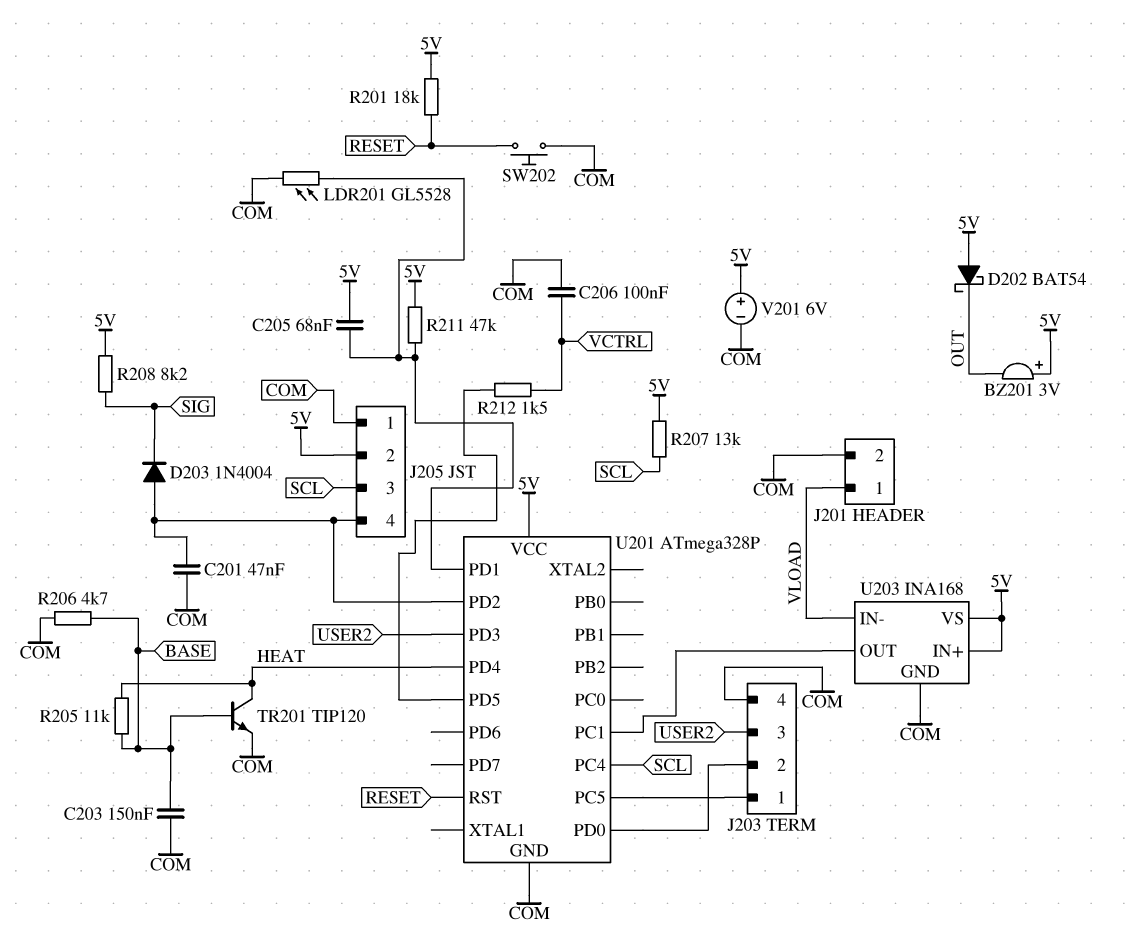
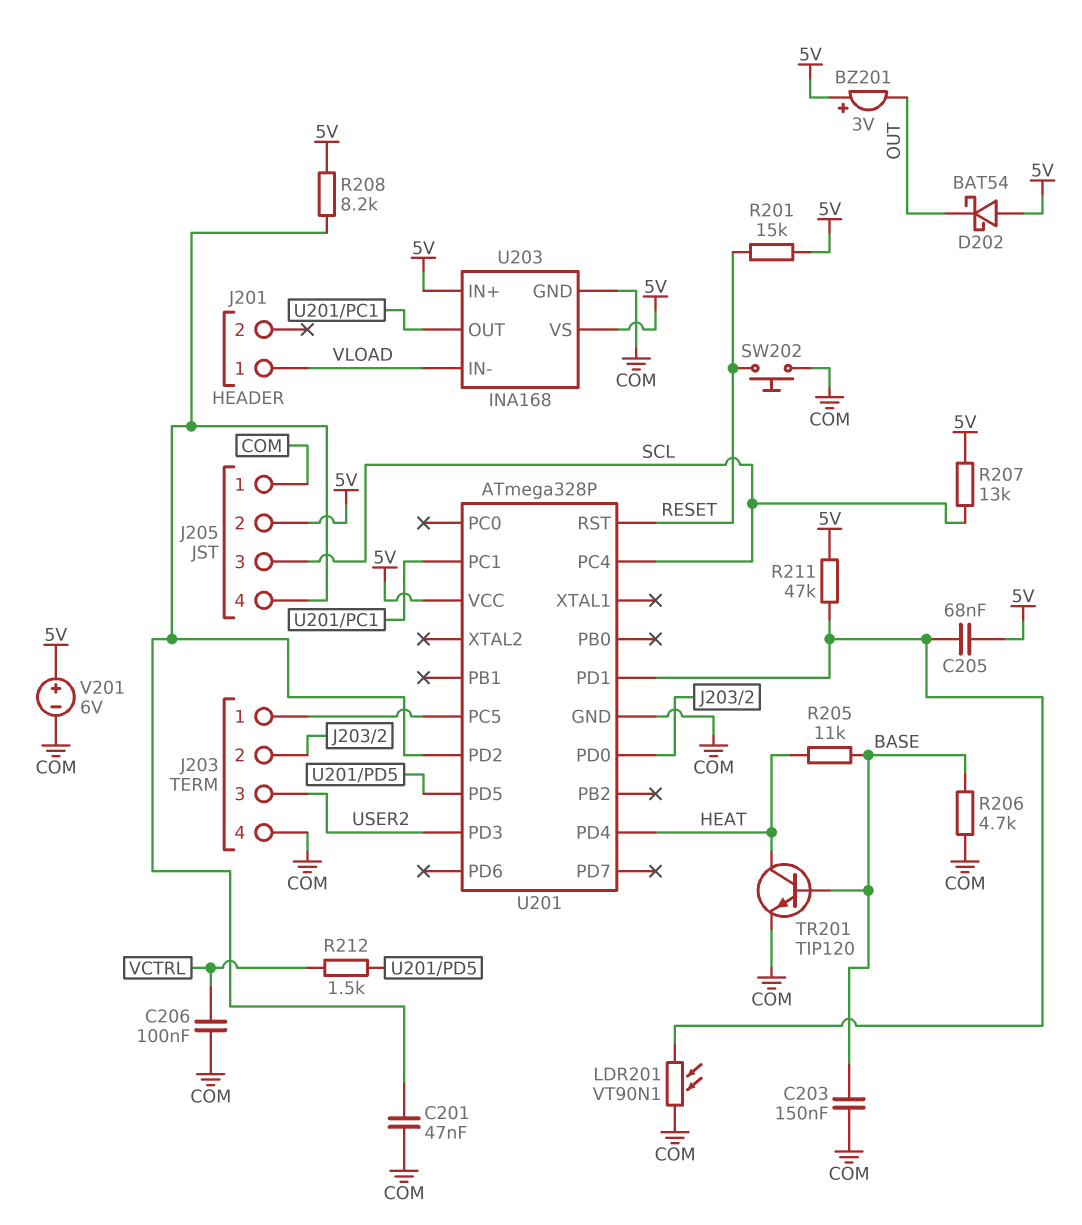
D203: diode 1N4004 (A J205/4, K SIG) -> none
J201 pin 2: COM -> none
LDR201: GL5528 (COM, U201/PD1) -> VT90N1 (COM, U201/PD1)
R201: 18k (5V, RESET) -> 15k (5V, RESET)
R208: 8.2k (5V, SIG) -> 8.2k (5V, J205/4)

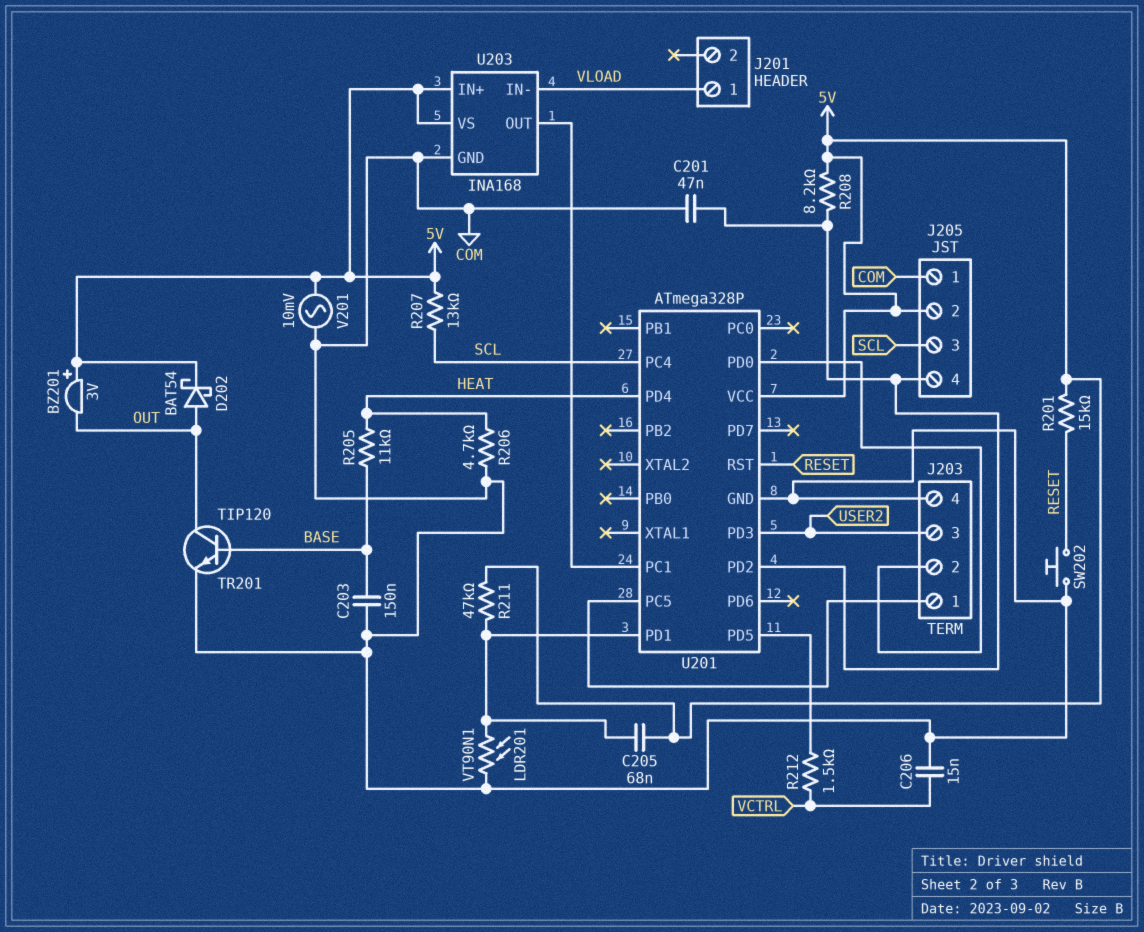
C206: 100nF (COM, VCTRL) -> 15nF (COM, VCTRL)
D202: schottky BAT54 (A 5V, K OUT) -> schottky BAT54 (A OUT, K 5V)
R206: 4.7k (BASE, COM) -> 4.7k (COM, HEAT)
TR201: NPN TIP120 (B BASE, C HEAT, E COM) -> NPN TIP120 (B BASE, C OUT, E COM)
V201: 6V (plus 5V, minus COM) -> AC 10mV (5V, COM)

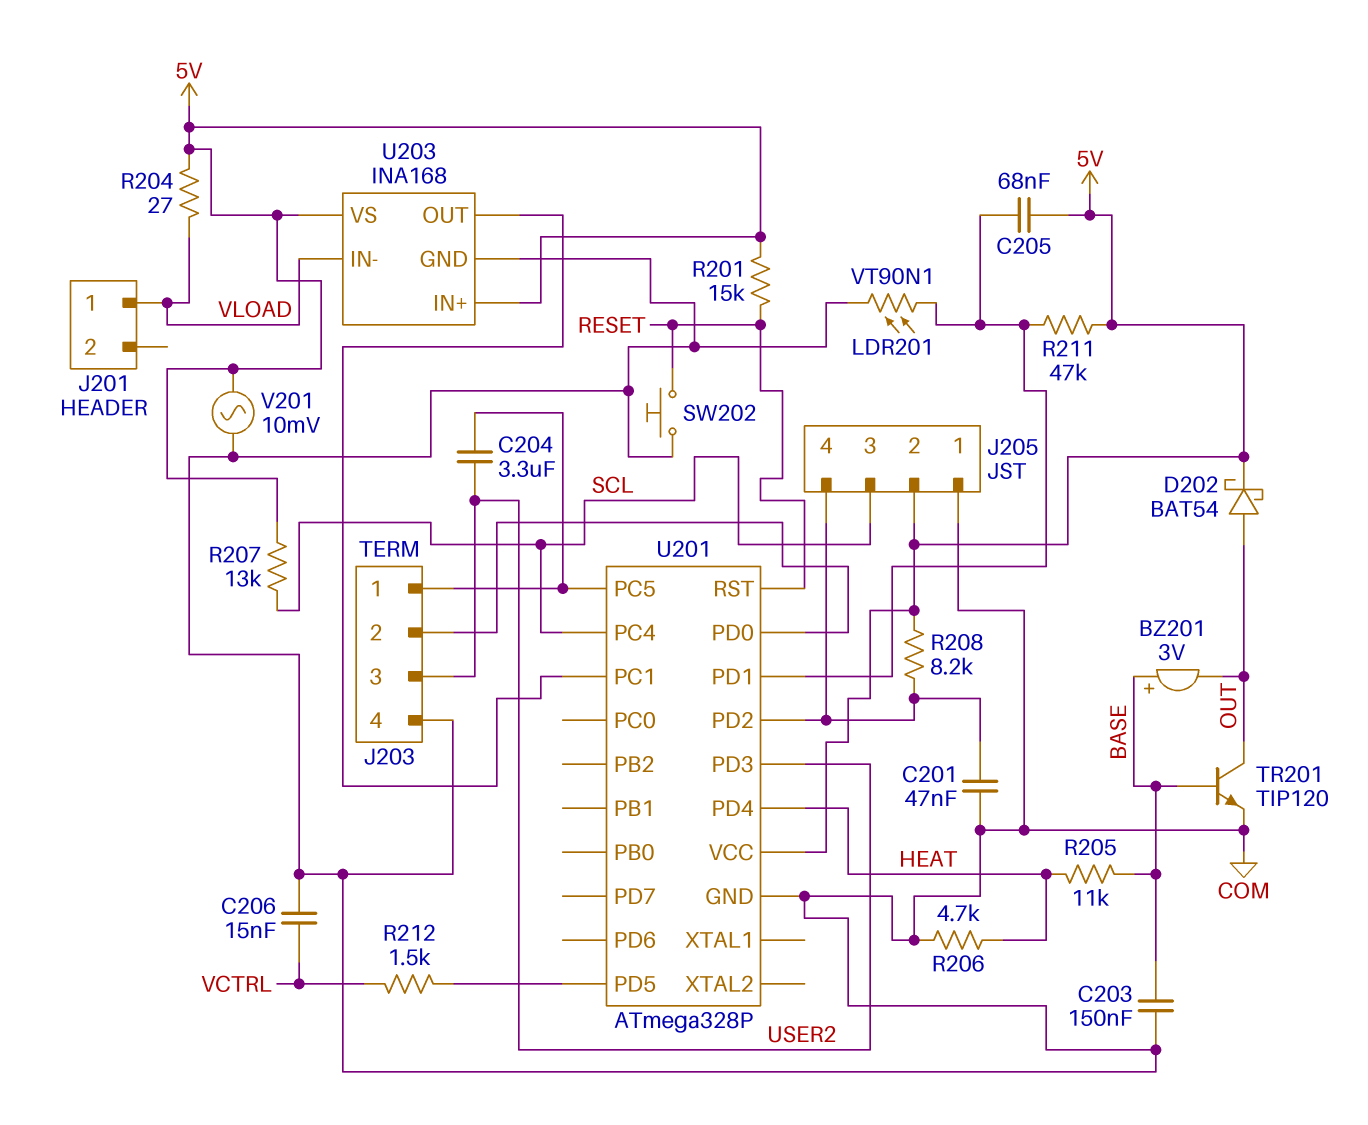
BZ201: buzzer 3V (plus 5V, minus OUT) -> buzzer 3V (plus BASE, minus OUT)
C204: none -> 3.3uF (J203/1, USER2)
R204: none -> 27 (5V, VLOAD)

